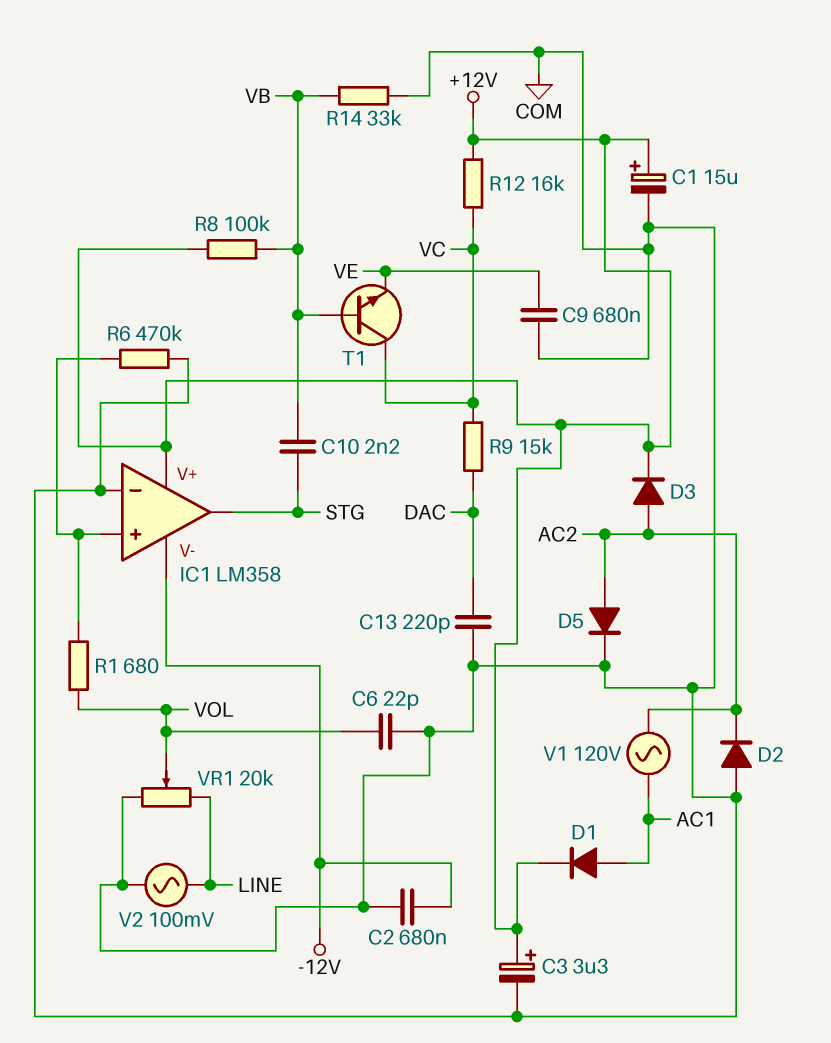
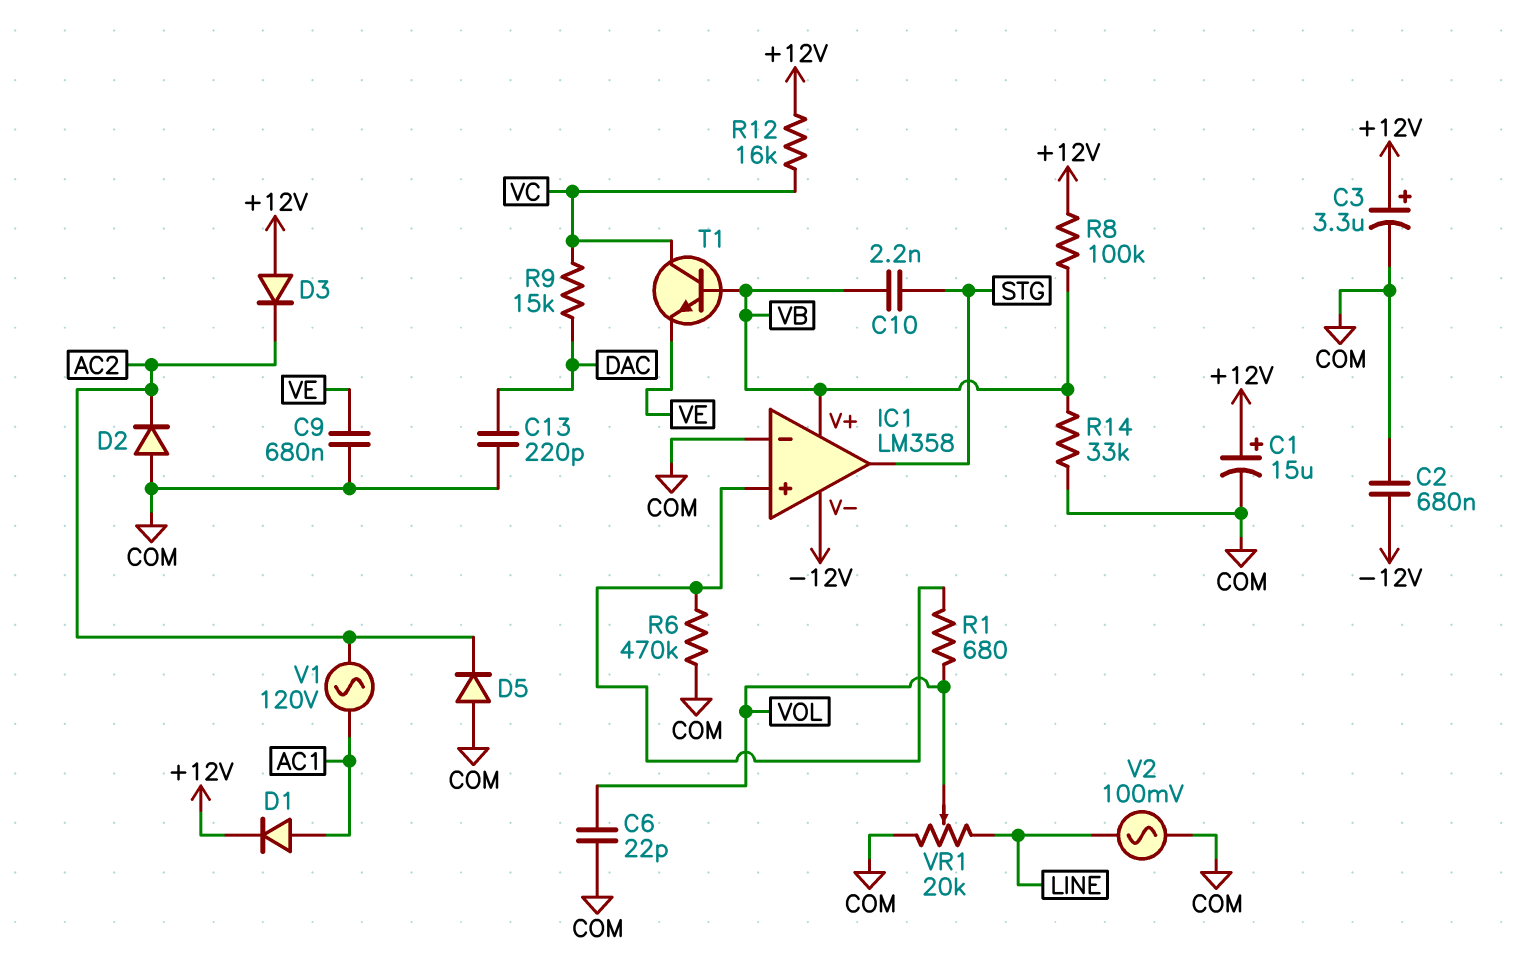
D3: diode (A AC2, K +12V) -> diode (A +12V, K AC2)
D5: diode (A AC2, K COM) -> diode (A COM, K AC2)
IC1 pin V+: +12V -> VB

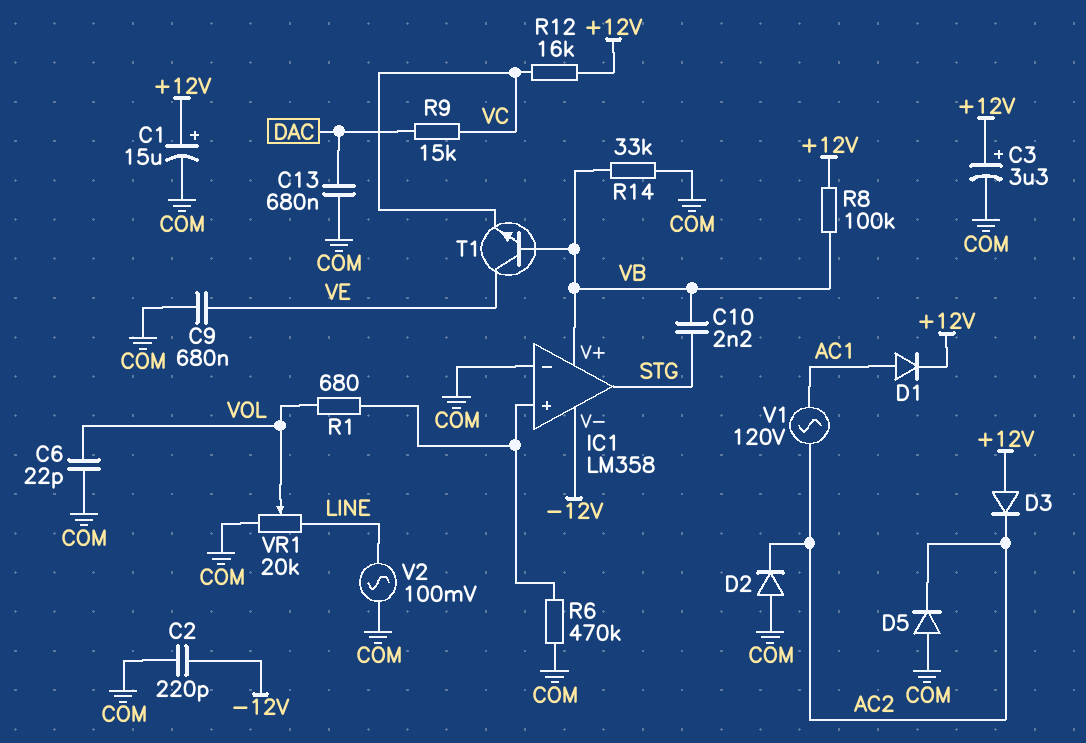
C2: 680nF (-12V, COM) -> 220pF (-12V, COM)
C13: 220pF (COM, DAC) -> 680nF (COM, DAC)
T1: NPN (B VB, C VC, E VE) -> NPN (B VB, C VE, E VC)

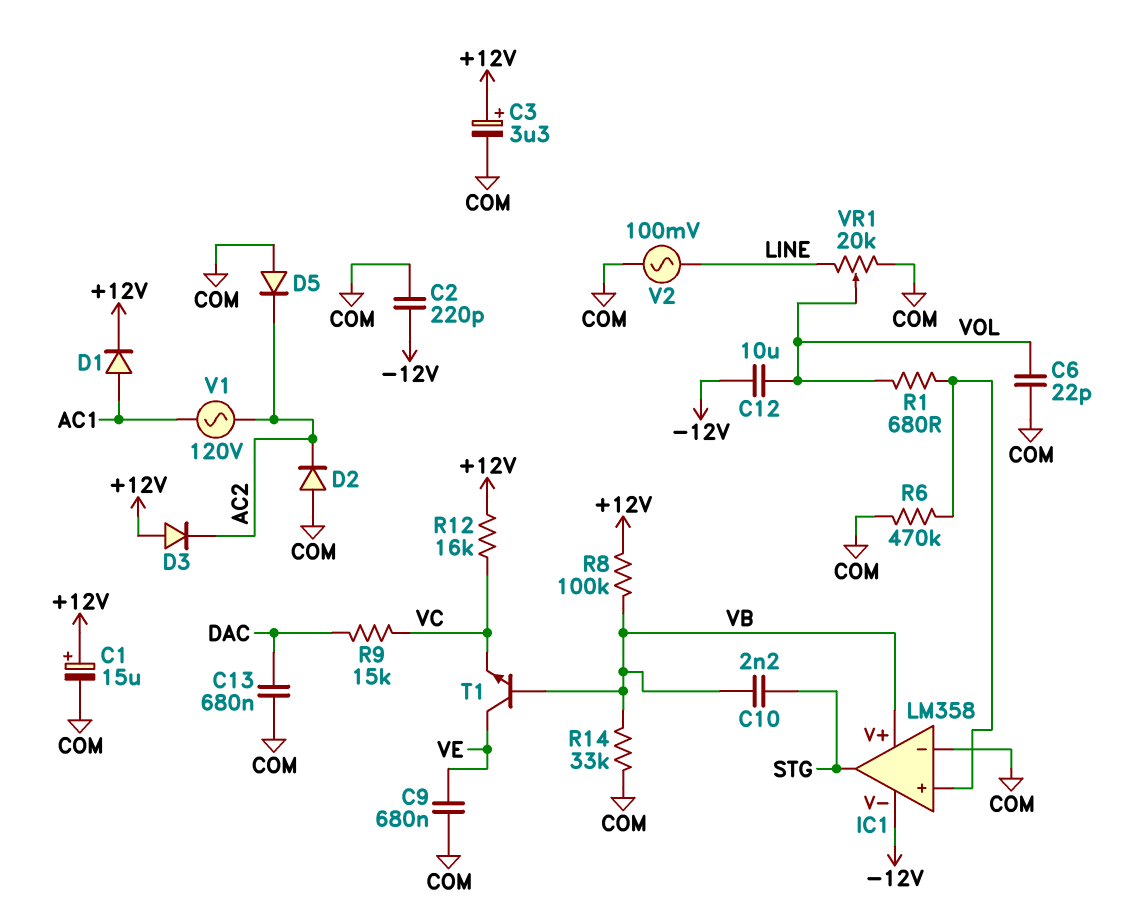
C12: none -> 10uF (-12V, VOL)

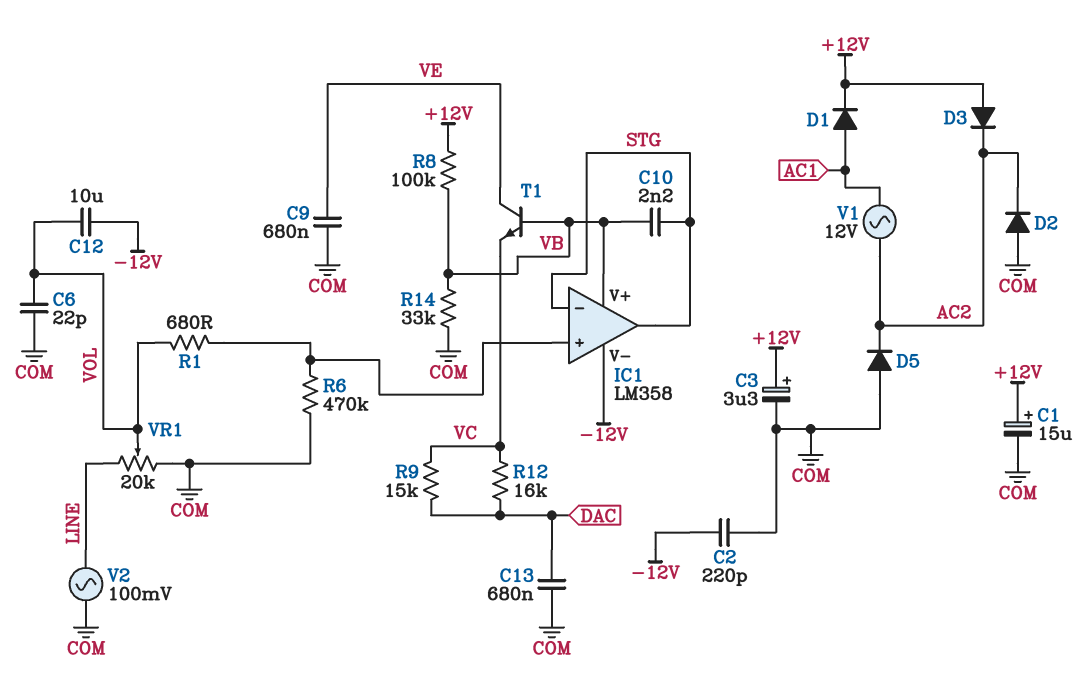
IC1 pin in-: COM -> STG
R12: 16k (+12V, VC) -> 16k (DAC, VC)
V1: AC 120V (AC1, AC2) -> AC 12V (AC1, AC2)

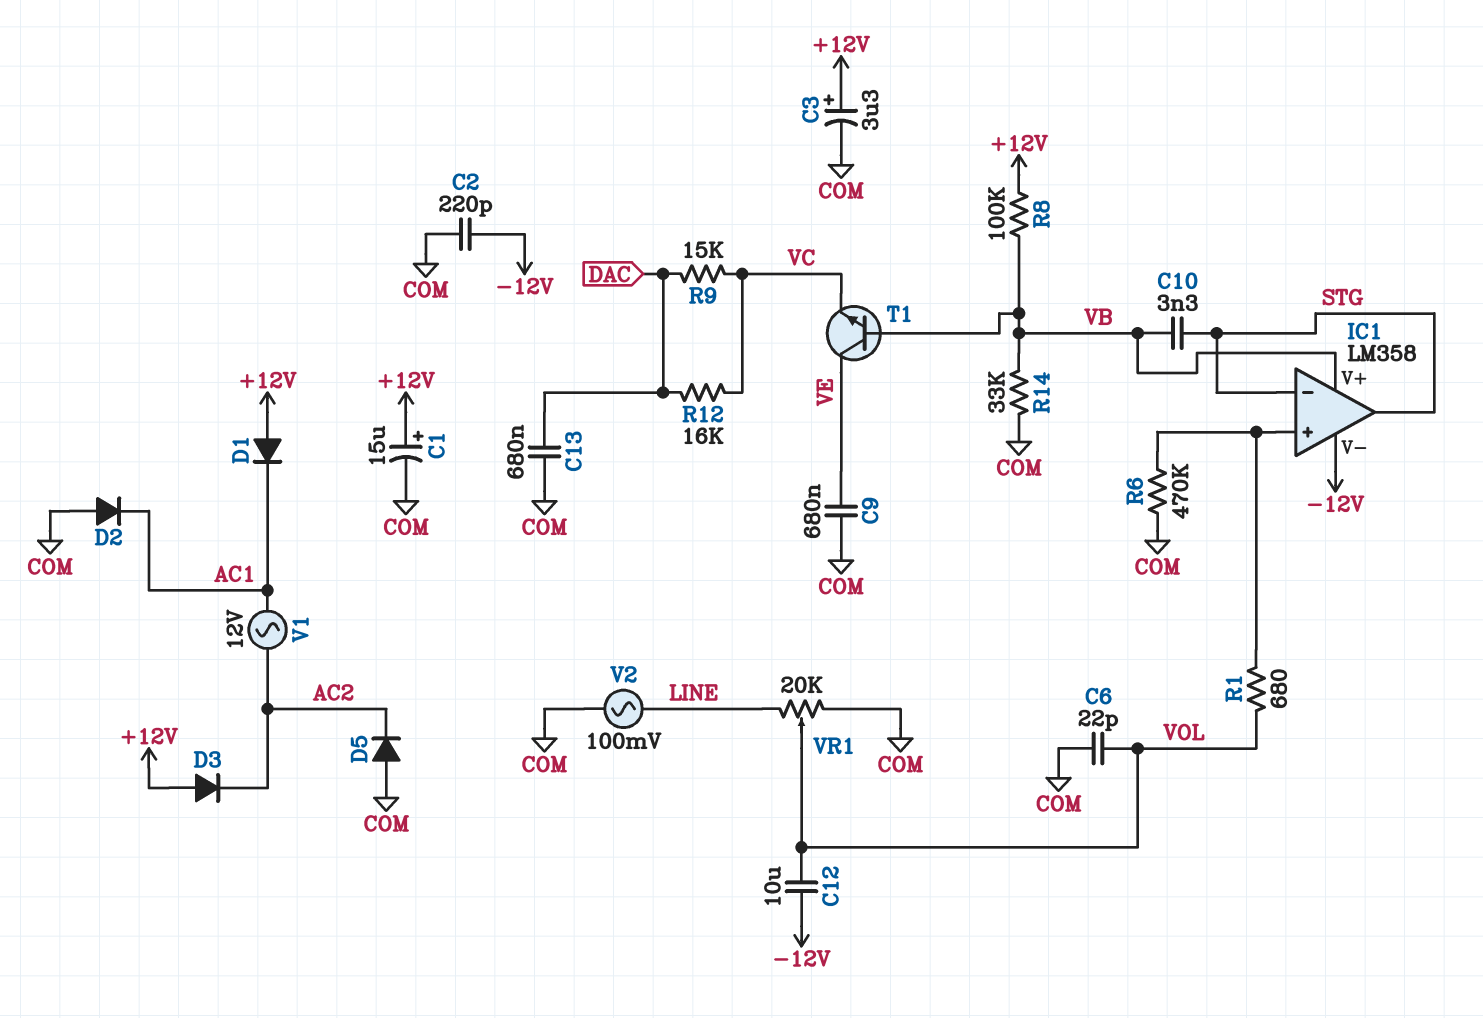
C10: 2.2nF (STG, VB) -> 3.3nF (STG, VB)
D1: diode (A AC1, K +12V) -> diode (A +12V, K AC1)
D2: diode (A COM, K AC2) -> diode (A COM, K AC1)

